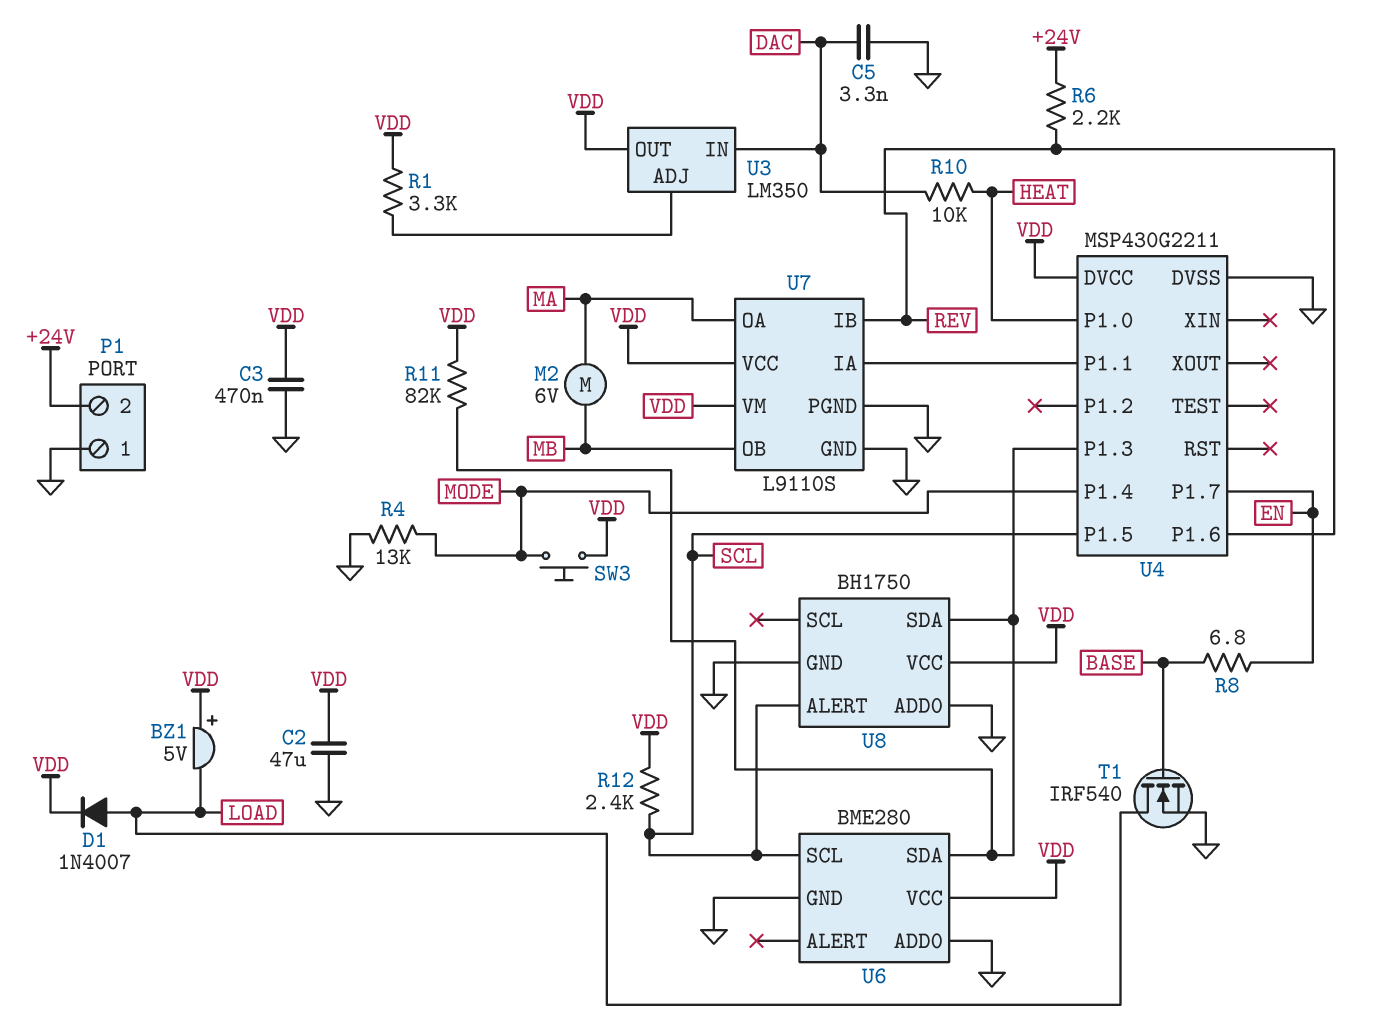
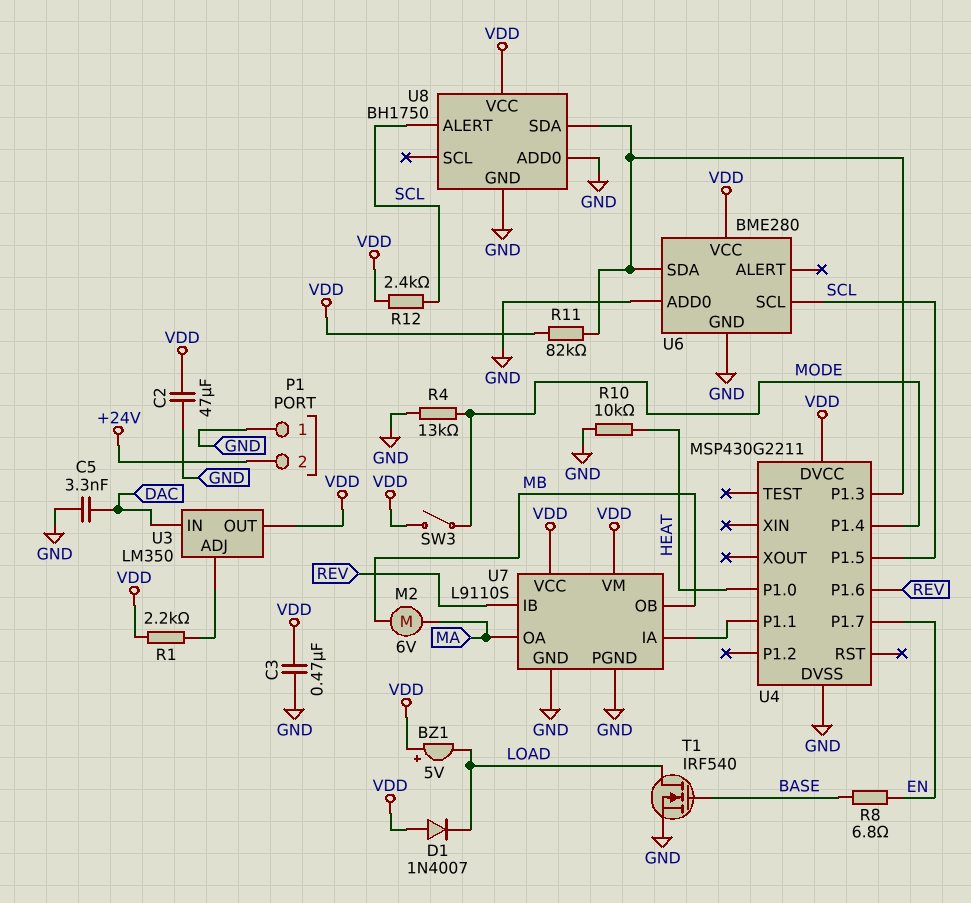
D1: diode 1N4007 (A LOAD, K VDD) -> diode 1N4007 (A VDD, K LOAD)
R1: 3.3k (U3/ADJ, VDD) -> 2.2k (U3/ADJ, VDD)
R6: 2.2k (+24V, REV) -> none
R10: 10k (DAC, HEAT) -> 10k (GND, HEAT)
SW3: button (MODE, VDD) -> switch (MODE, VDD)

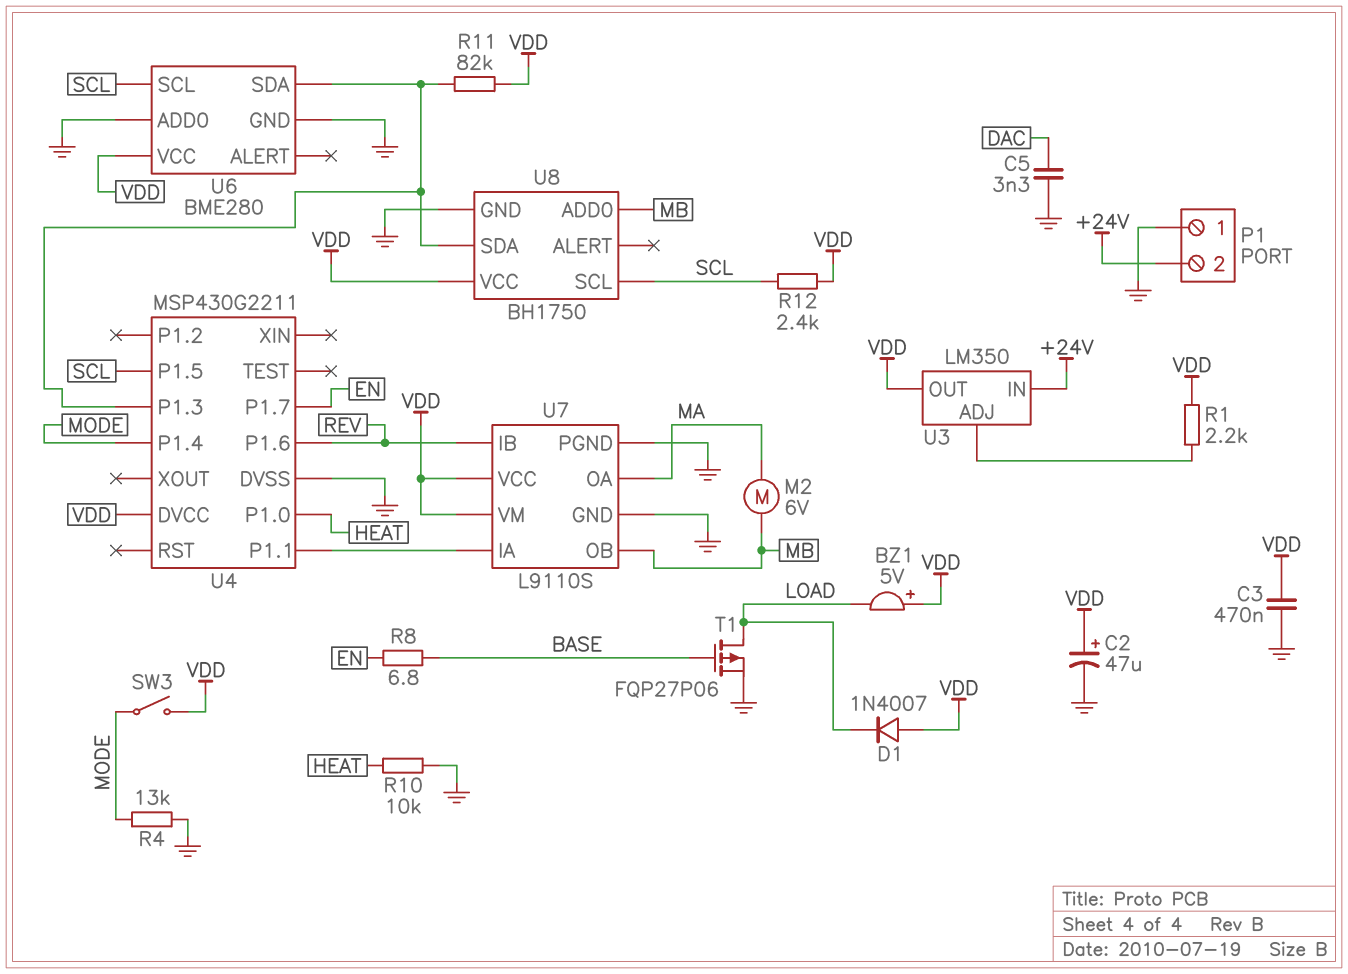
C2: 47uF (GND, VDD) -> 47uF (plus VDD, minus GND)
T1: NMOS IRF540 (G BASE, D LOAD, S GND) -> PMOS FQP27P06 (G BASE, D LOAD, S GND)
U3 pin IN: DAC -> +24V
U8 pin ADD0: GND -> MB
U8 pin ALERT: SCL -> none
U8 pin SCL: none -> SCL

